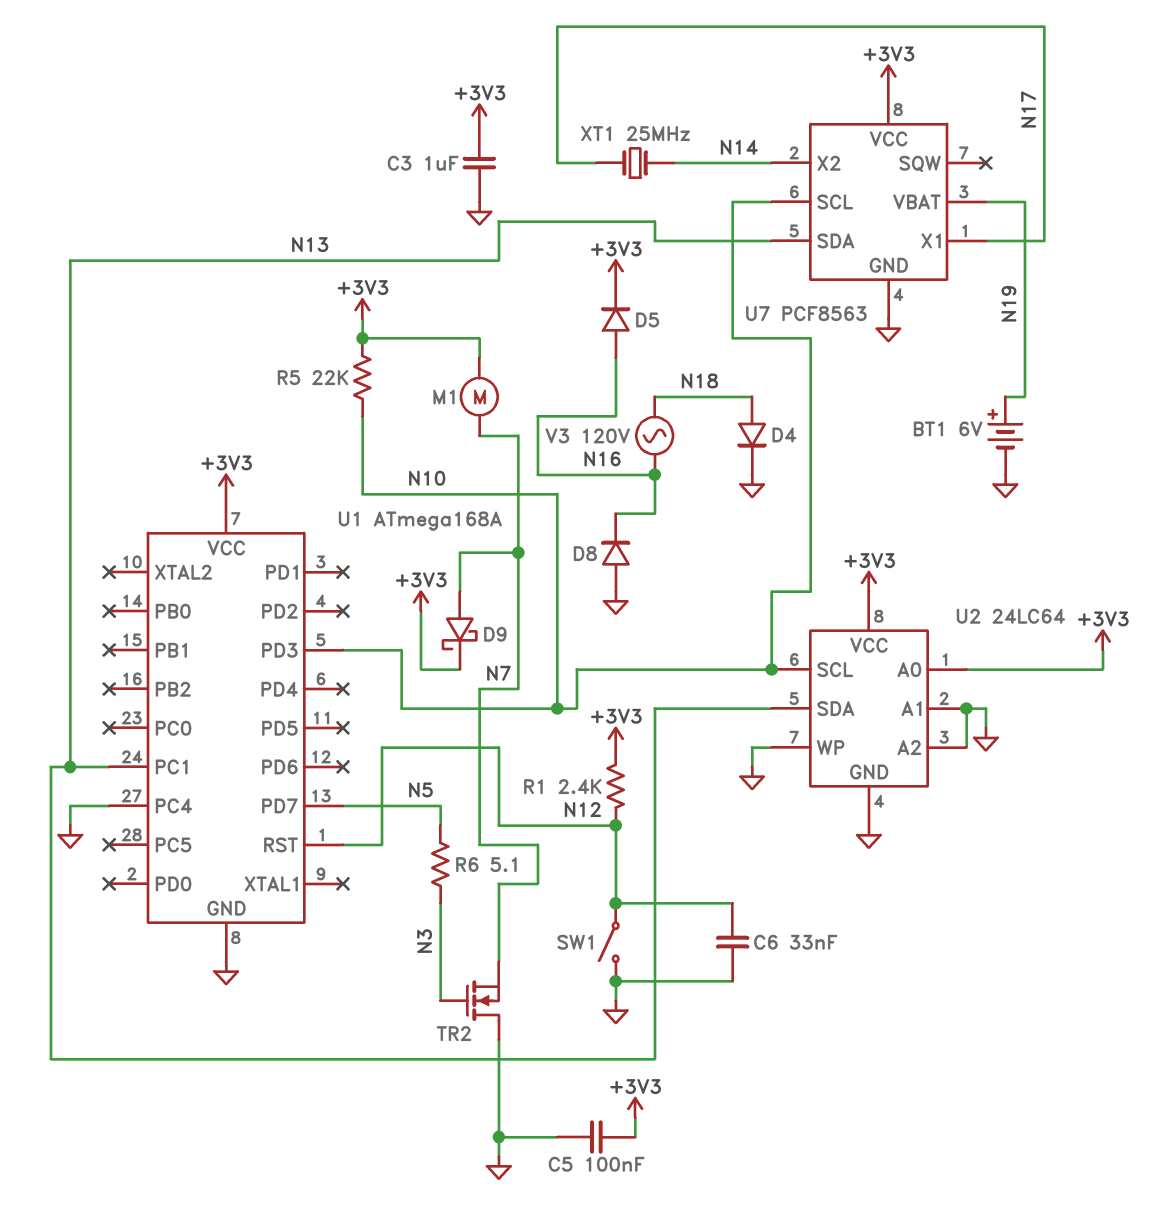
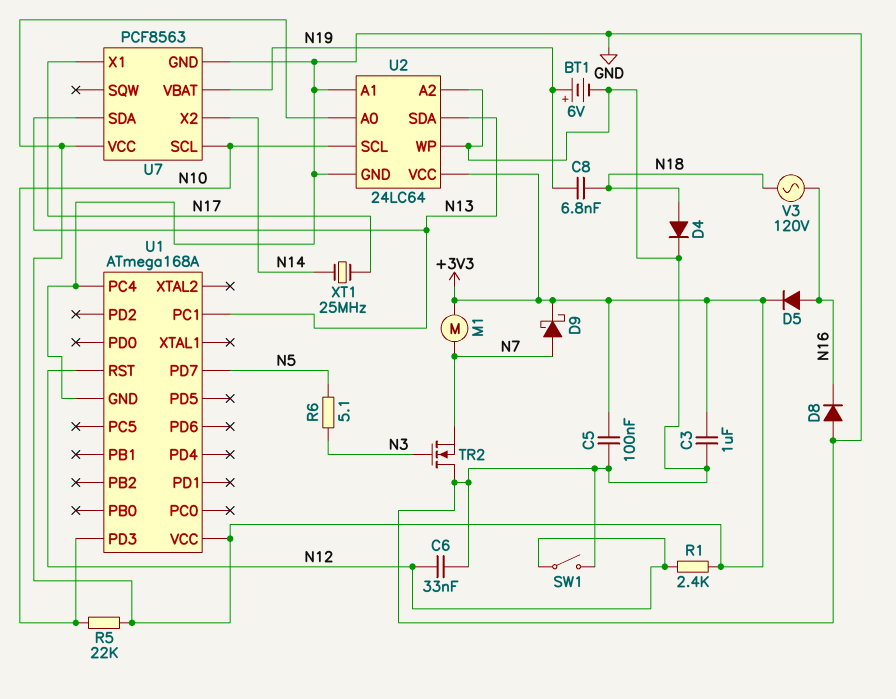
C8: none -> 6.8nF (N18, N19)

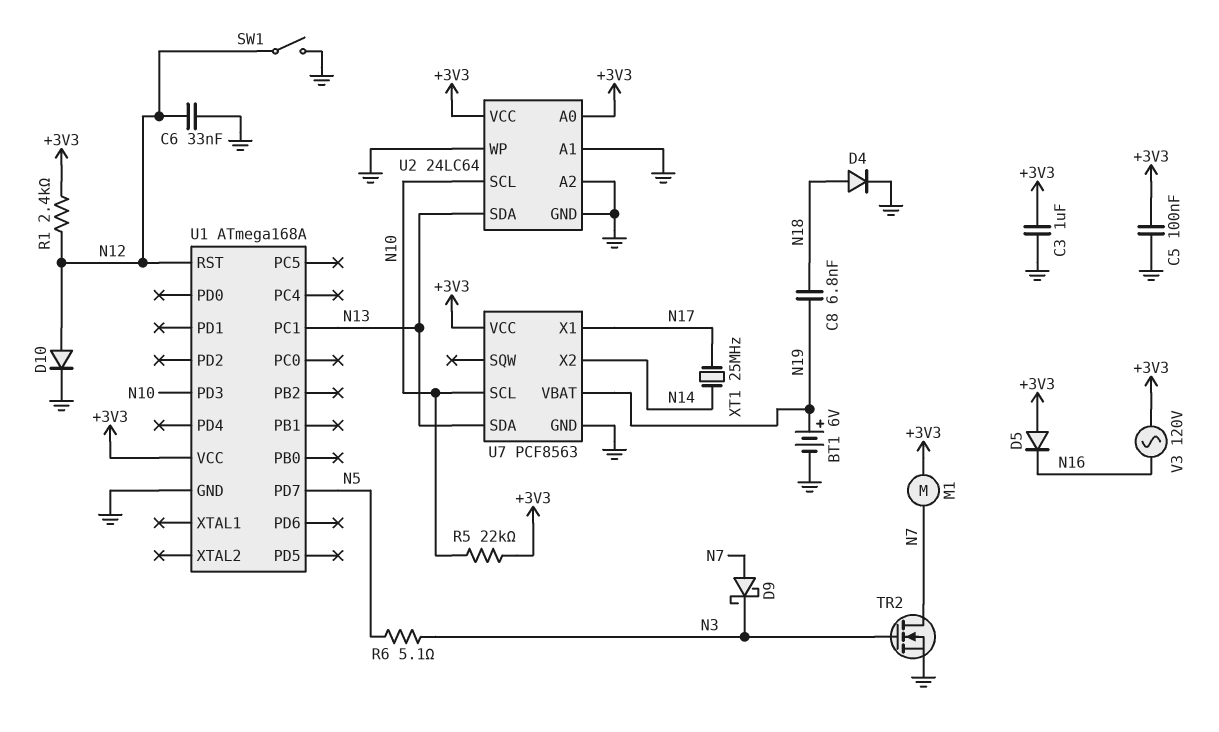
D5: diode (A N16, K +3V3) -> diode (A +3V3, K N16)
D8: diode (A GND, K N16) -> none
D9: schottky (A N7, K +3V3) -> schottky (A N7, K N3)
D10: none -> diode (A N12, K GND)
TR2: NMOS (G N3, D GND, S N7) -> NMOS (G N3, D N7, S GND)
U1 pin PC4: GND -> none
V3: AC 120V (N16, N18) -> AC 120V (+3V3, N16)

